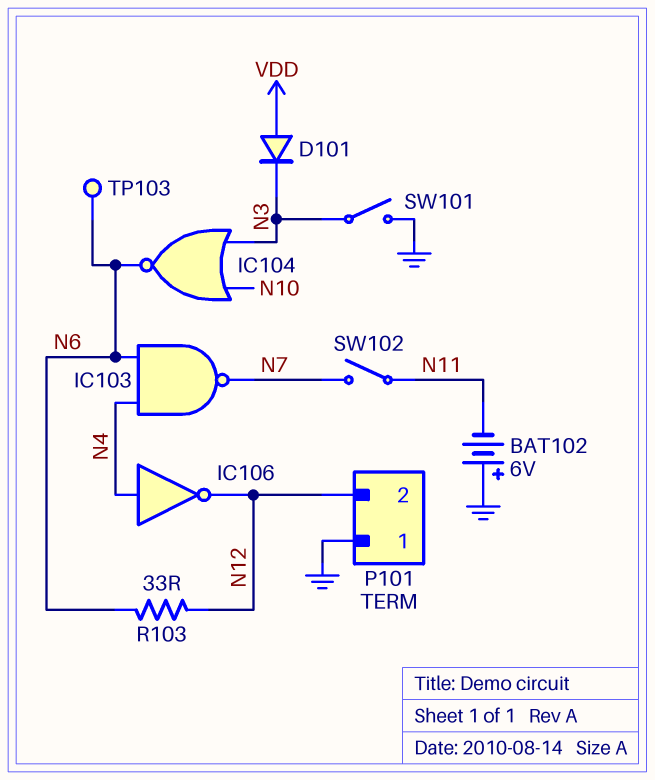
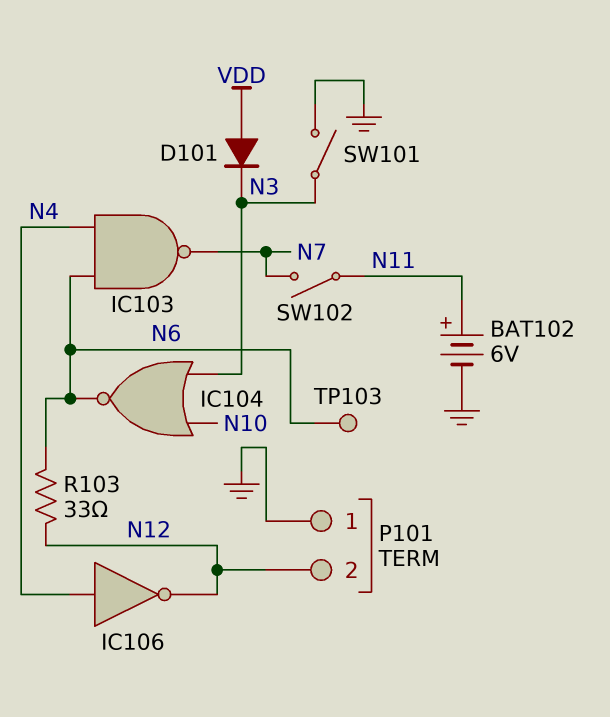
BAT102: 6V (plus GND, minus N11) -> 6V (plus N11, minus GND)

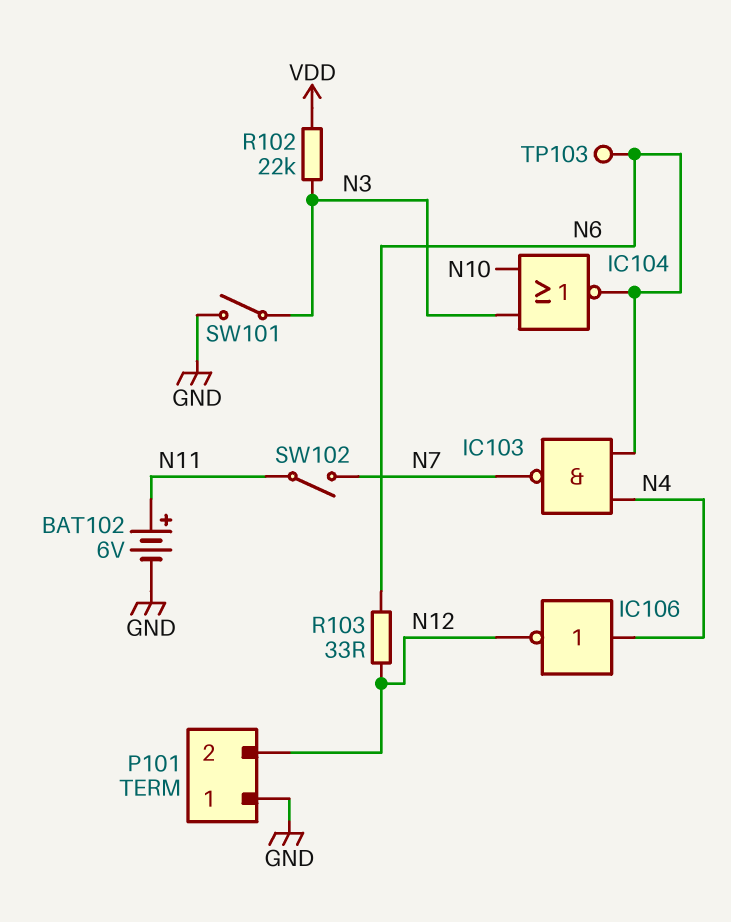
D101: diode (A VDD, K N3) -> none
R102: none -> 22k (N3, VDD)

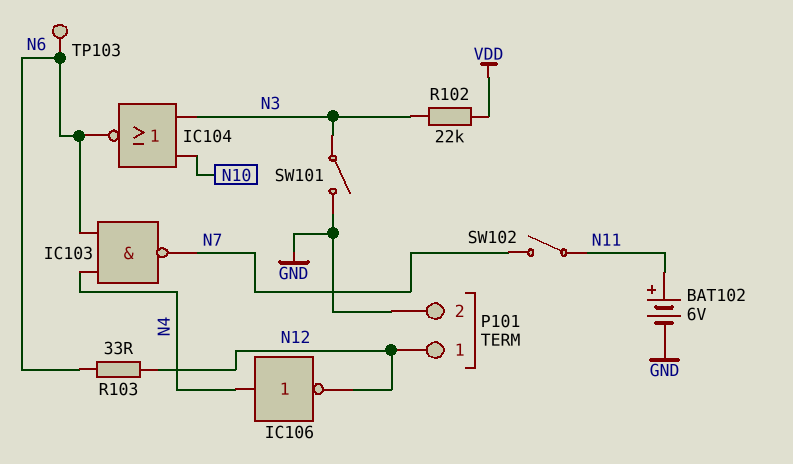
P101 pin 1: GND -> N12
P101 pin 2: N12 -> GND

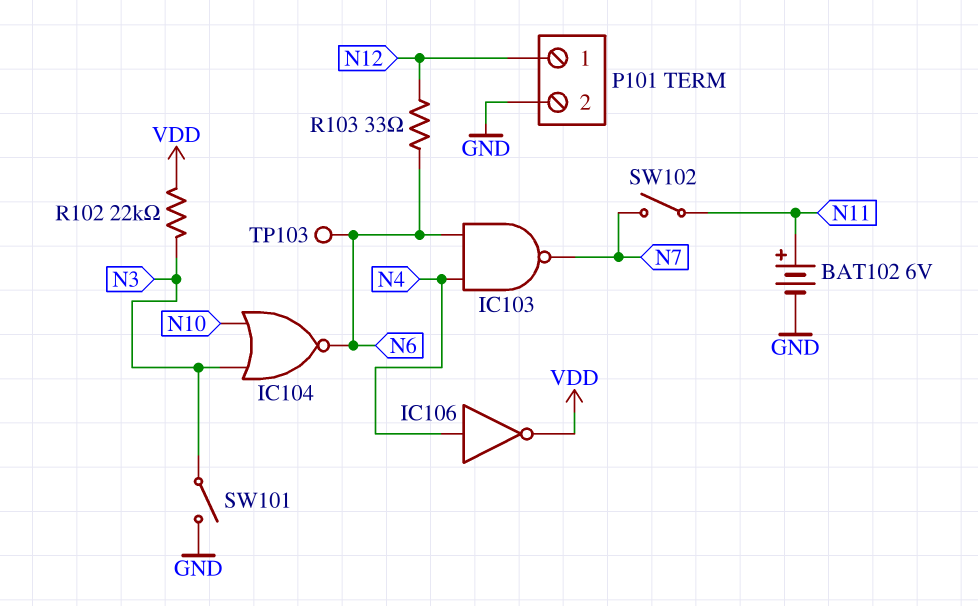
IC106: NOT (in N4, out N12) -> NOT (in N4, out VDD)

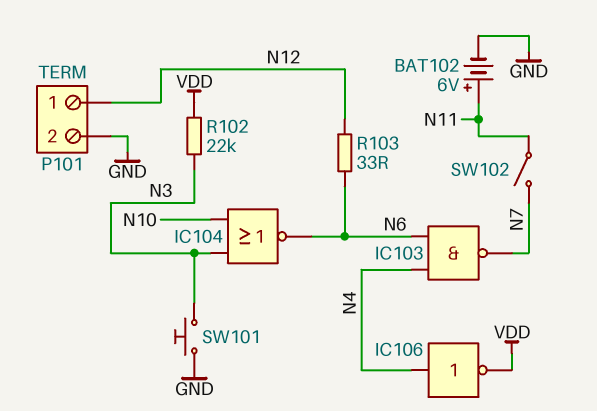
SW101: switch (GND, N3) -> button (GND, N3)
TP103: test point (N6) -> none

